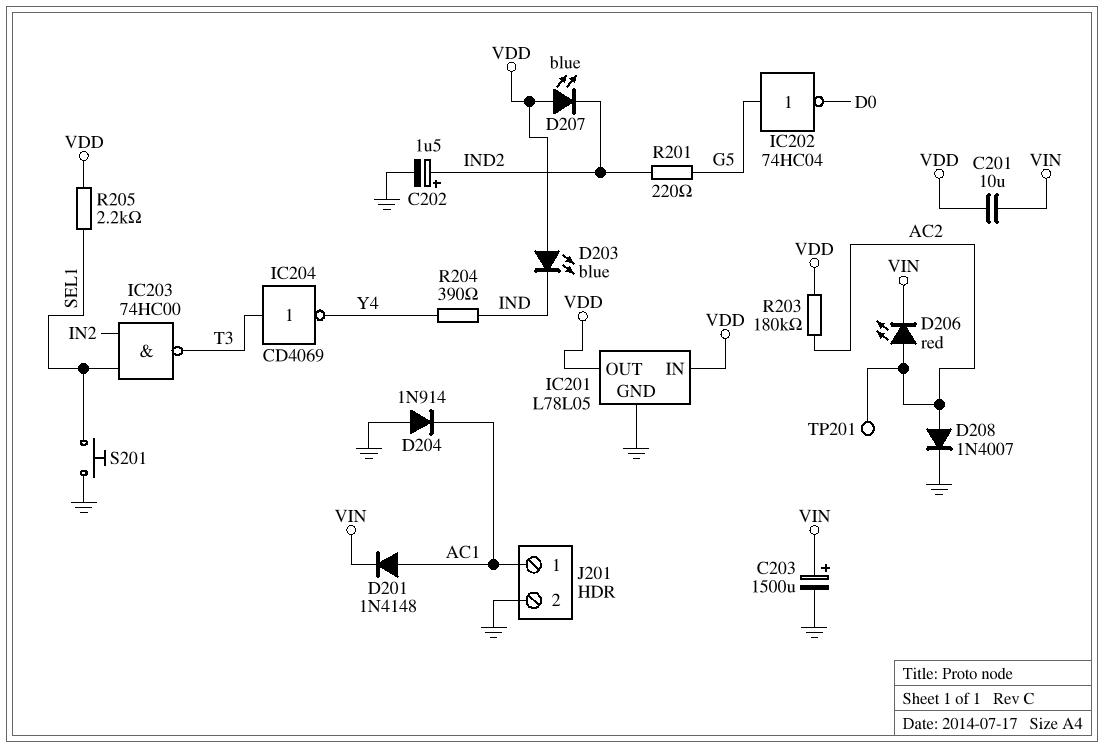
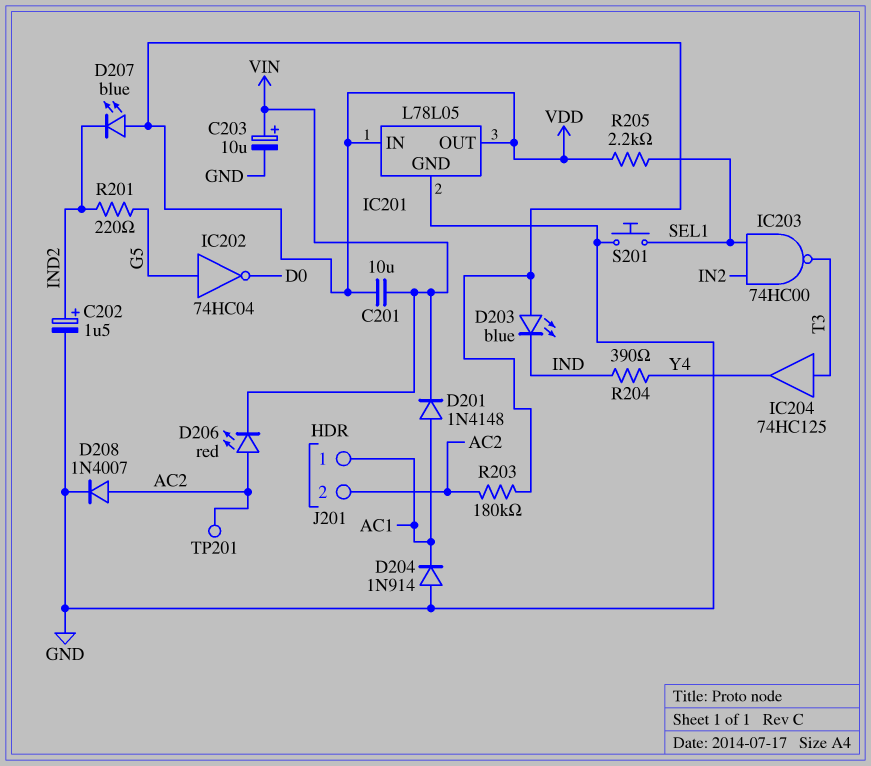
C203: 1500uF (plus VIN, minus GND) -> 10uF (plus VIN, minus GND)
IC204: NOT CD4069 (in T3, out Y4) -> buffer 74HC125 (in T3, out Y4)
J201 pin 2: GND -> AC2

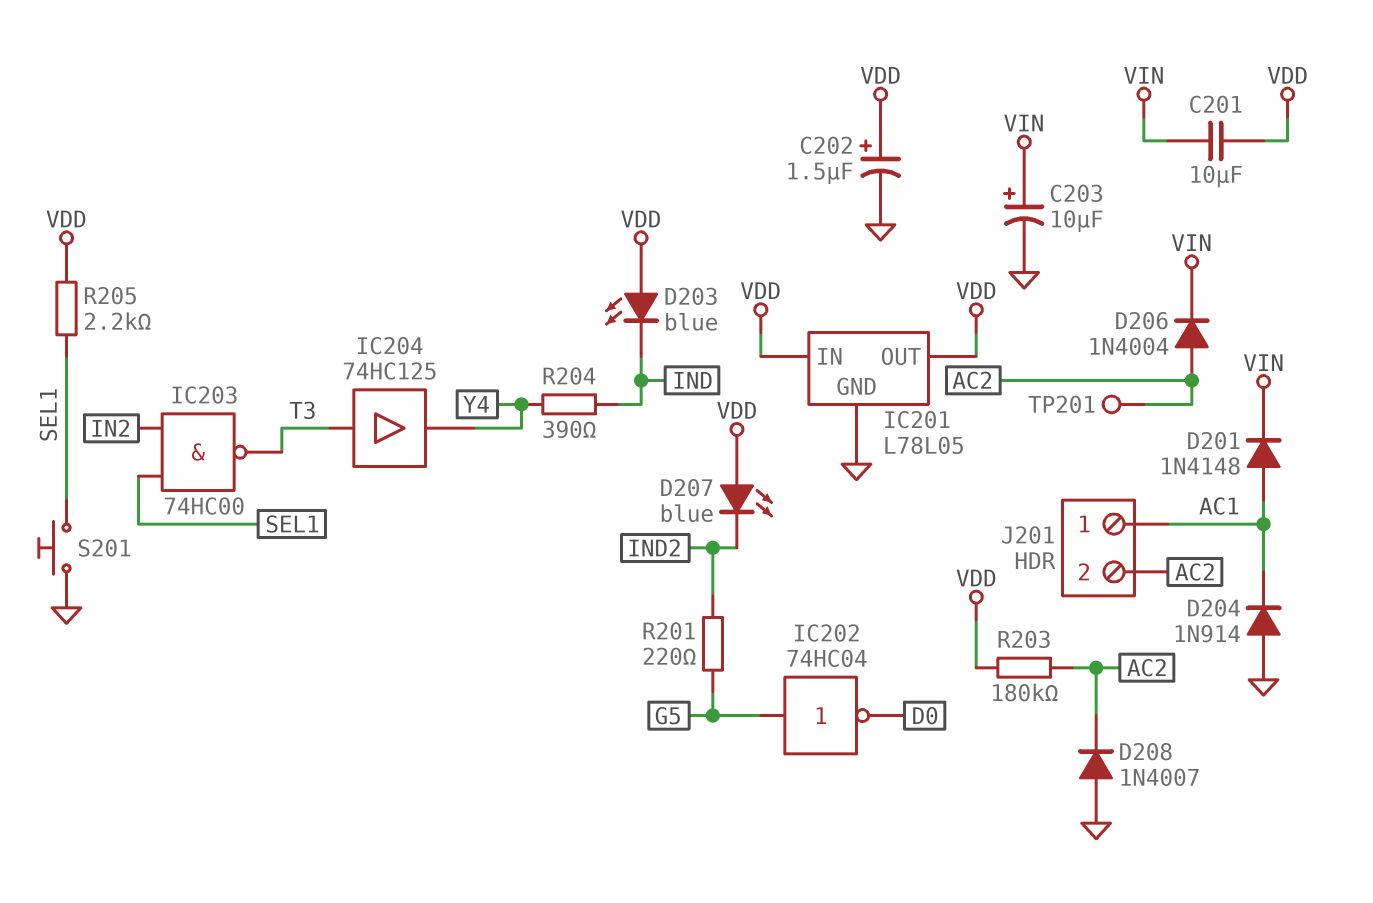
C202: 1.5uF (plus IND2, minus GND) -> 1.5uF (plus VDD, minus GND)
D206: LED red (A AC2, K VIN) -> diode 1N4004 (A AC2, K VIN)
D208: diode 1N4007 (A AC2, K GND) -> diode 1N4007 (A GND, K AC2)

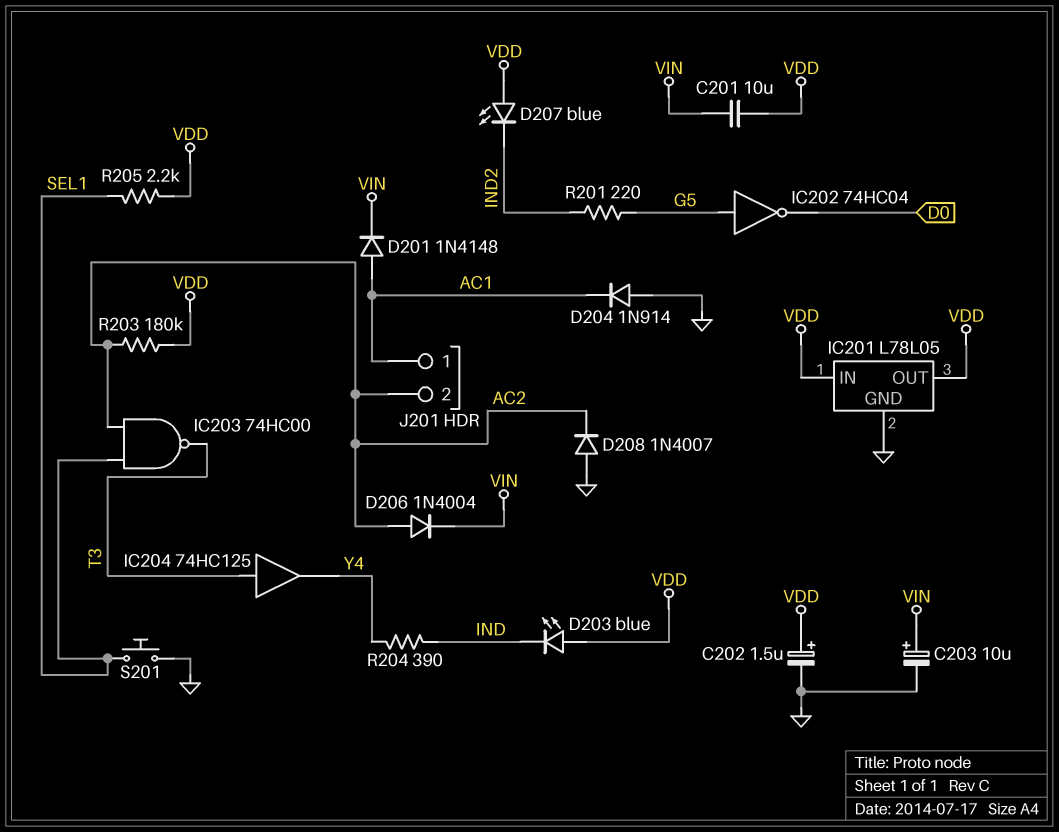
IC203: NAND 74HC00 (in IN2, in SEL1, out T3) -> NAND 74HC00 (in AC2, in SEL1, out T3)
TP201: test point (AC2) -> none

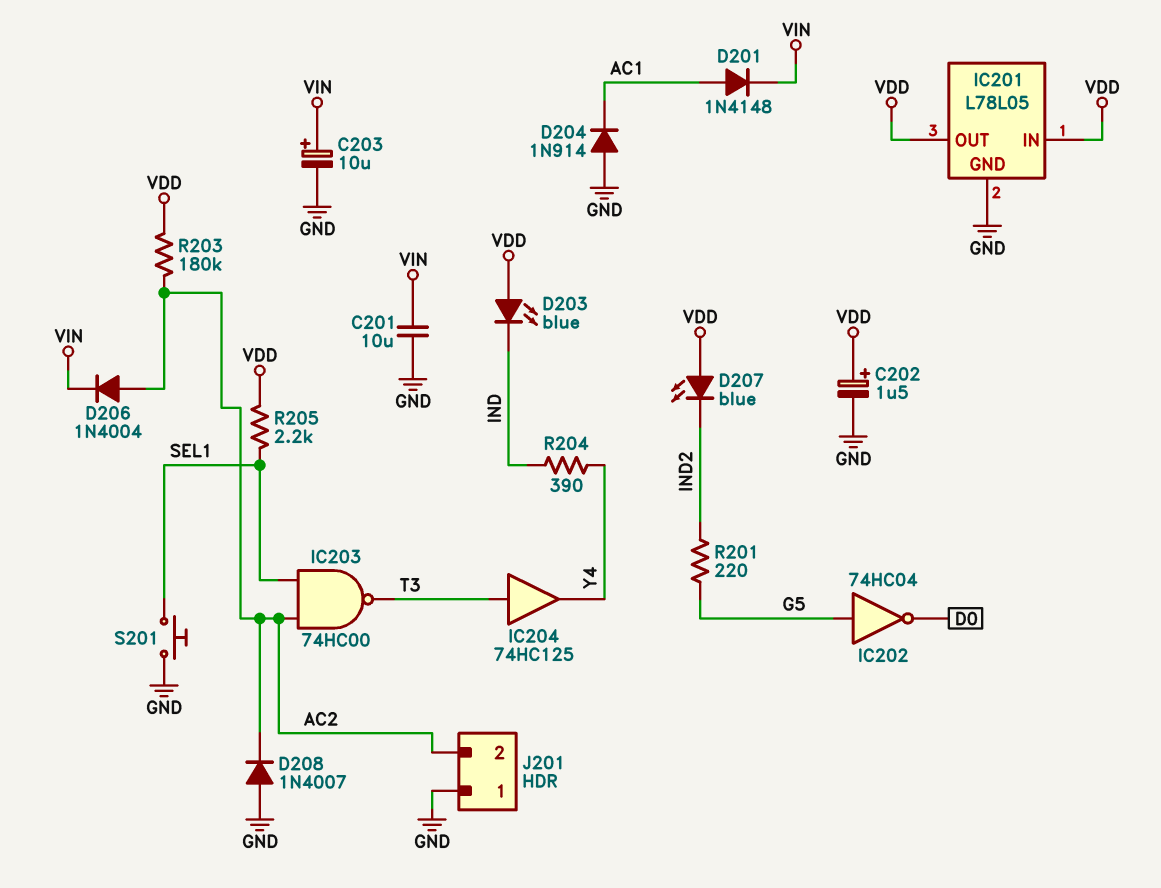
C201: 10uF (VDD, VIN) -> 10uF (GND, VIN)
J201 pin 1: AC1 -> GND

